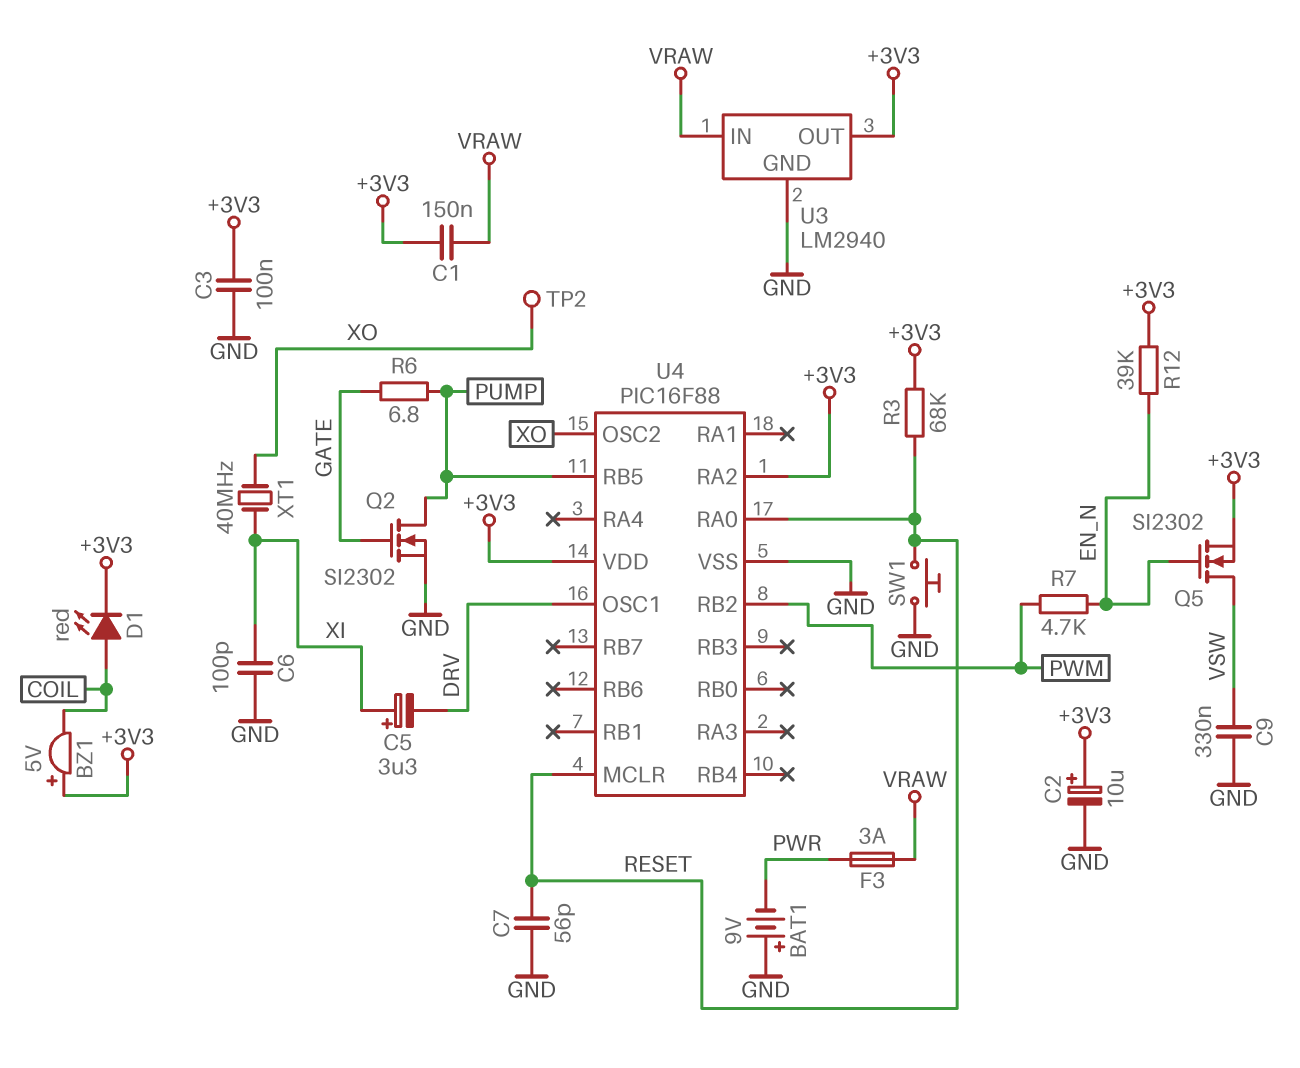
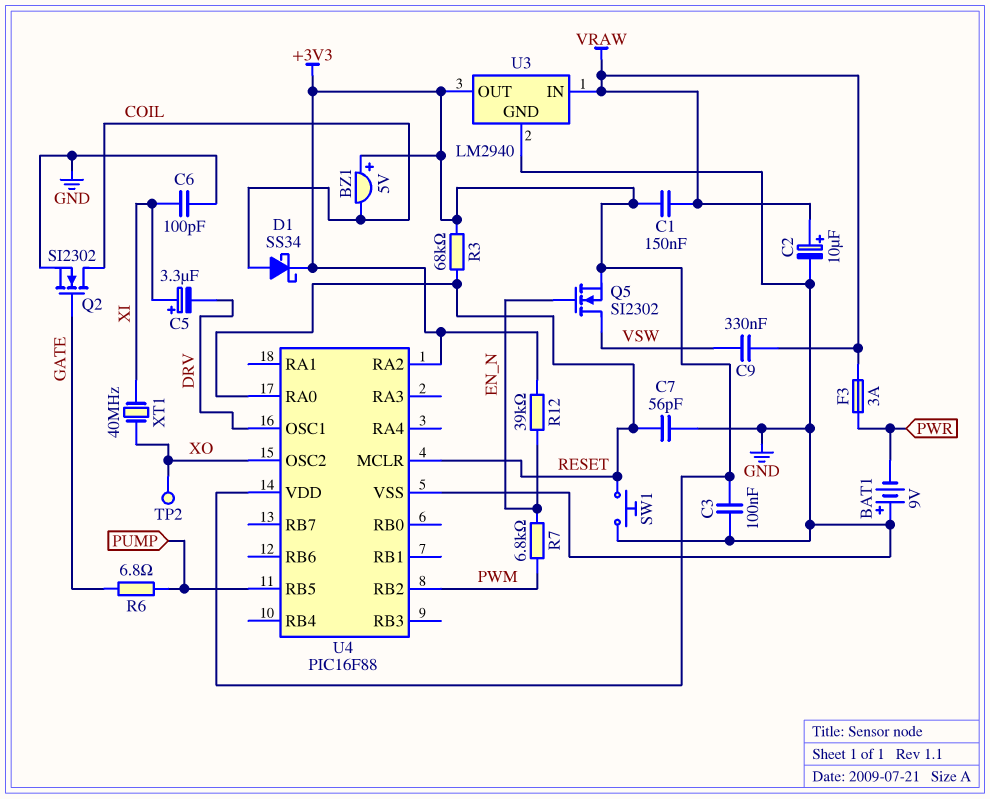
C2: 10uF (plus +3V3, minus GND) -> 10uF (plus VRAW, minus GND)
C9: 330nF (GND, VSW) -> 330nF (VRAW, VSW)
D1: LED red (A COIL, K +3V3) -> schottky SS34 (A COIL, K +3V3)
Q2: NMOS SI2302 (G GATE, D PUMP, S GND) -> NMOS SI2302 (G GATE, D COIL, S GND)
R7: 4.7k (EN_N, PWM) -> 6.8k (EN_N, PWM)

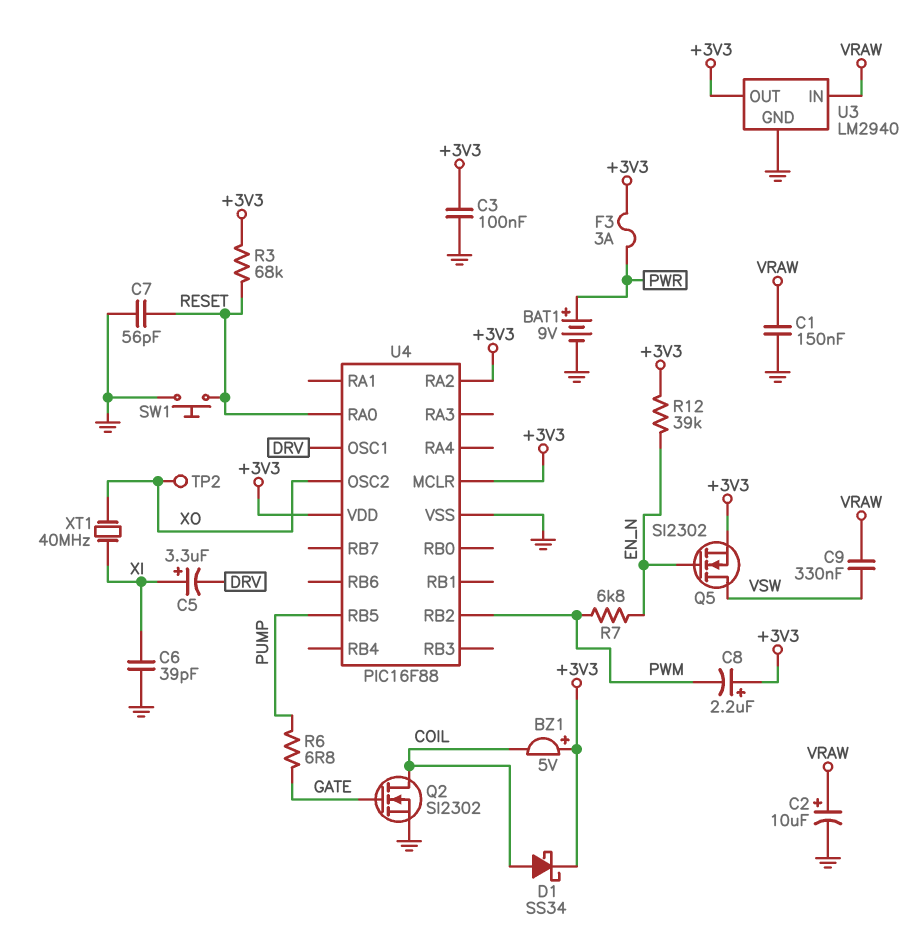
BAT1: 9V (plus GND, minus PWR) -> 9V (plus PWR, minus GND)
C1: 150nF (+3V3, VRAW) -> 150nF (GND, VRAW)
C6: 100pF (GND, XI) -> 39pF (GND, XI)
C8: none -> 2.2uF (plus +3V3, minus PWM)
F3: 3A (PWR, VRAW) -> 3A (+3V3, PWR)
U4 pin MCLR: RESET -> +3V3

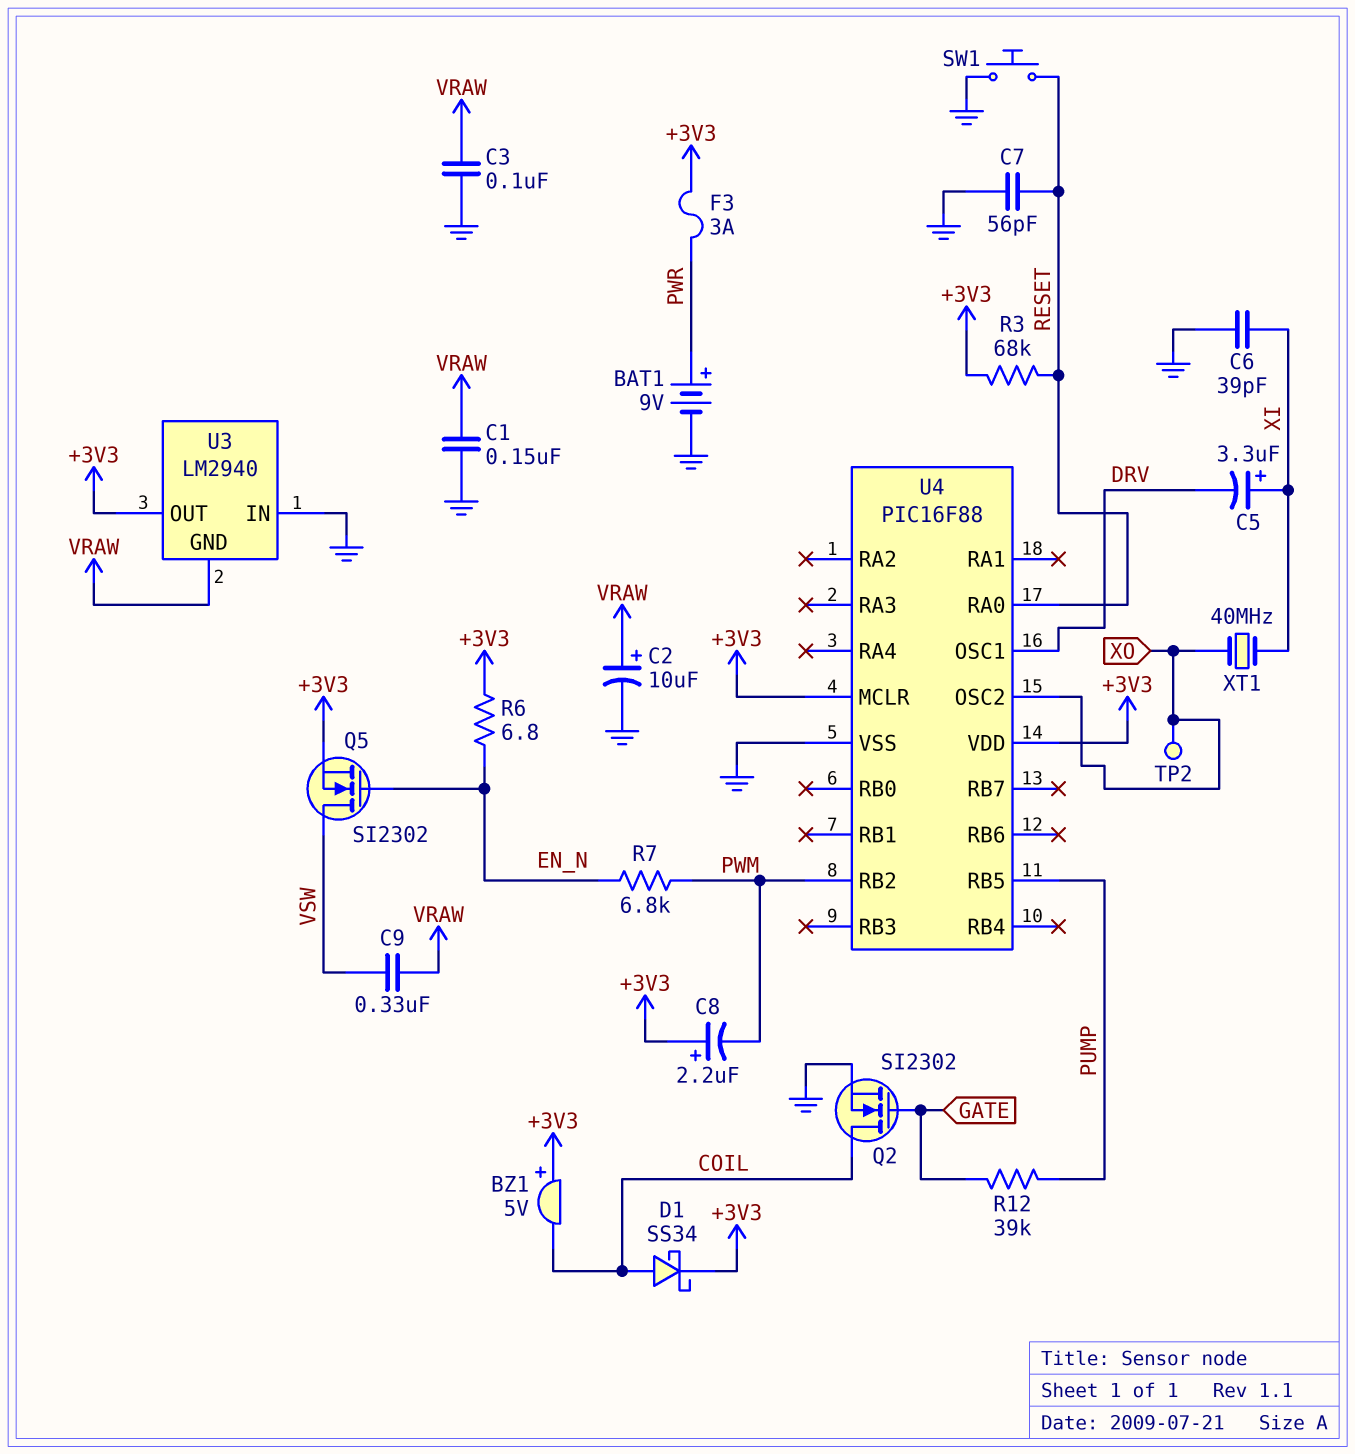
C3: 100nF (+3V3, GND) -> 100nF (GND, VRAW)
R6: 6.8 (GATE, PUMP) -> 6.8 (+3V3, EN_N)
R12: 39k (+3V3, EN_N) -> 39k (GATE, PUMP)
U3 pin GND: GND -> VRAW
U3 pin IN: VRAW -> GND
U4 pin RA2: +3V3 -> none

